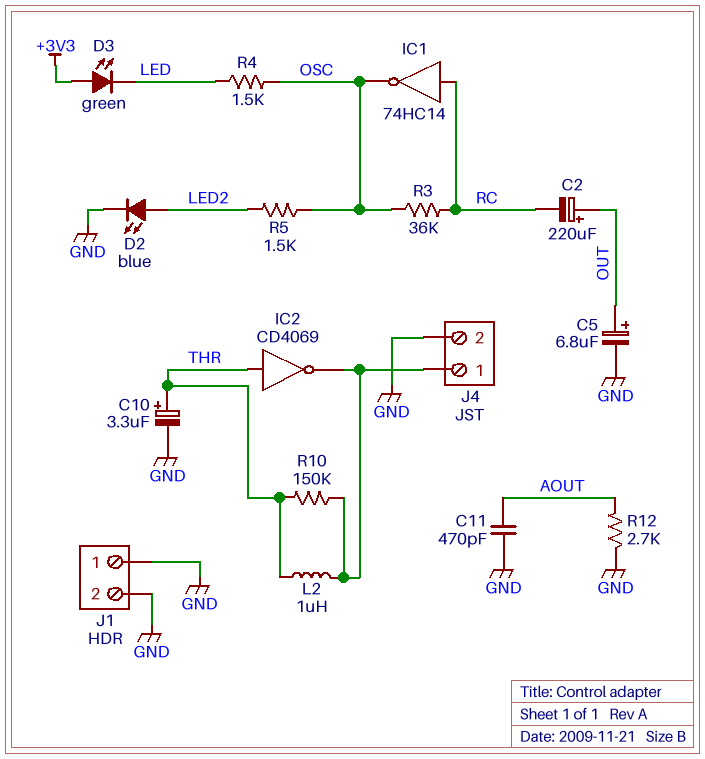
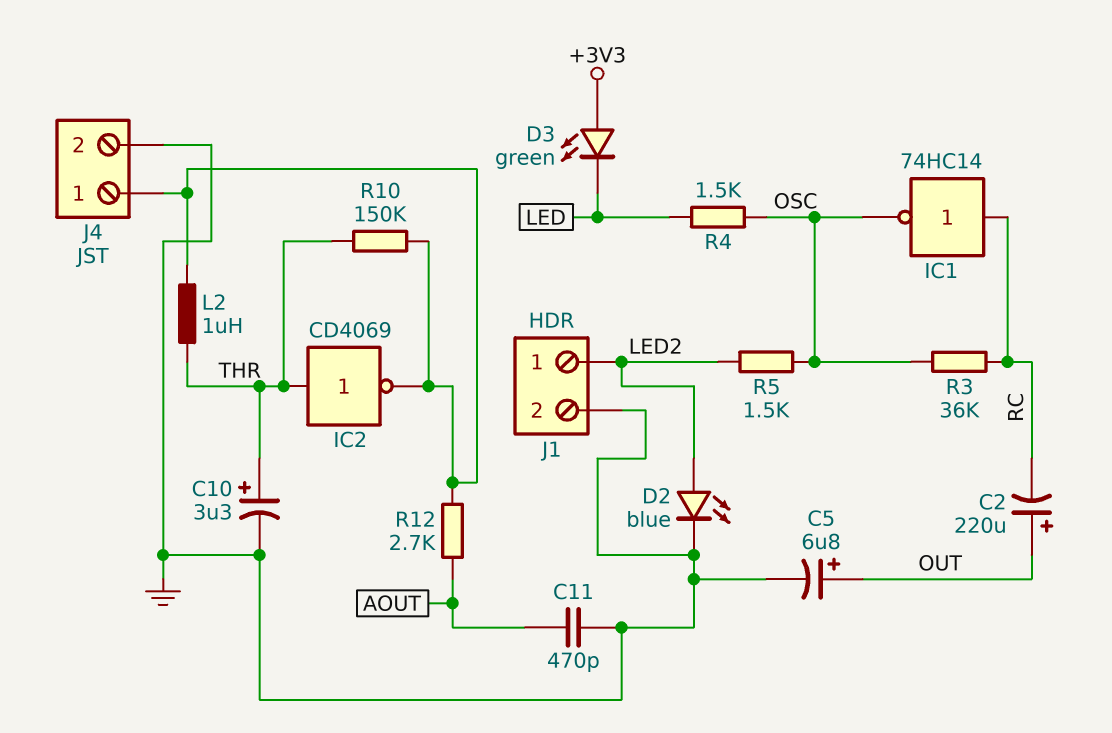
J1 pin 1: GND -> LED2
R12: 2.7k (AOUT, GND) -> 2.7k (AOUT, J4/1)

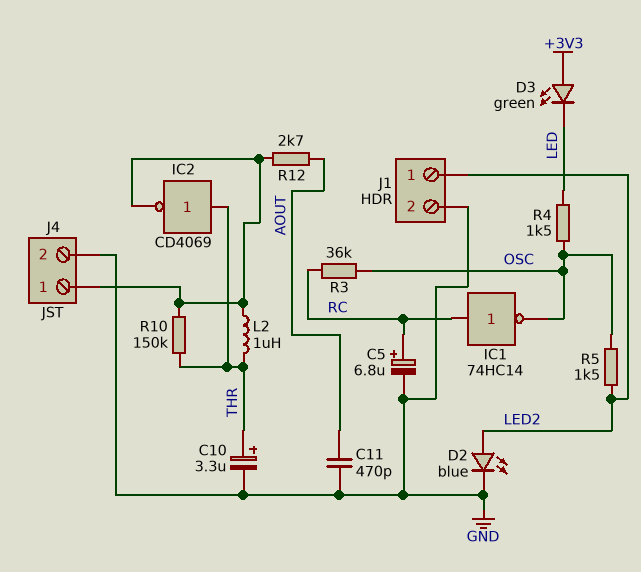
C2: 220uF (plus OUT, minus RC) -> none
C5: 6.8uF (plus OUT, minus GND) -> 6.8uF (plus RC, minus GND)

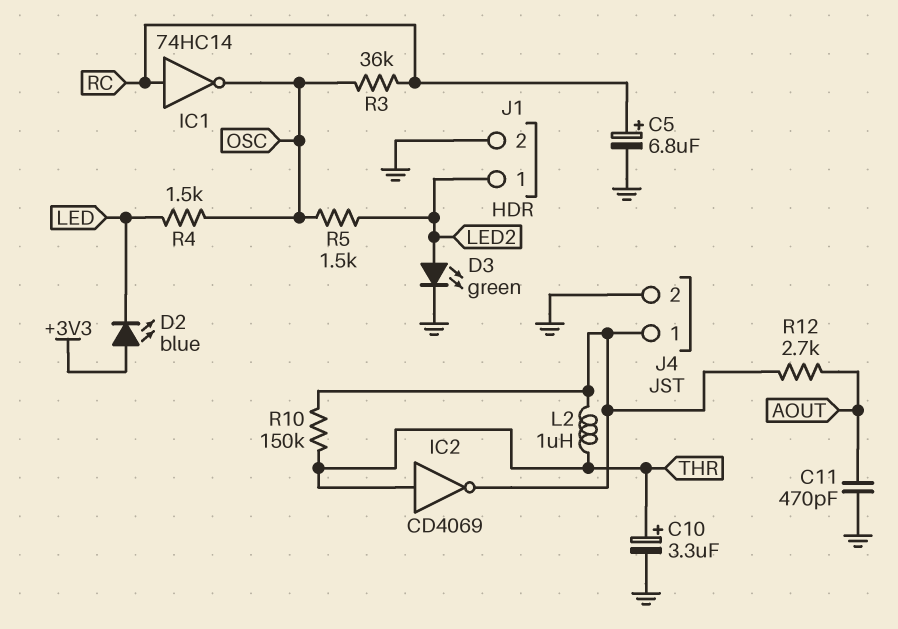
D2: LED blue (A LED2, K GND) -> LED blue (A +3V3, K LED)
D3: LED green (A +3V3, K LED) -> LED green (A LED2, K GND)

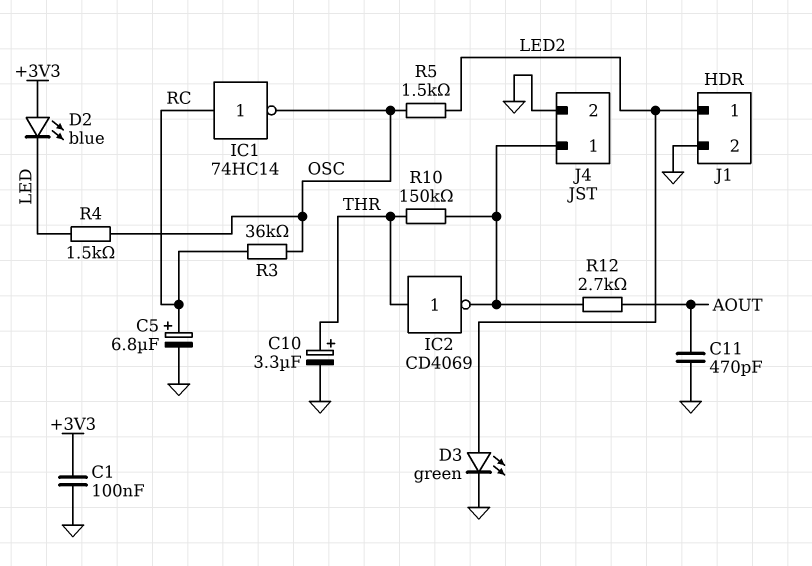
C1: none -> 100nF (+3V3, GND)
L2: 1uH (J4/1, THR) -> none

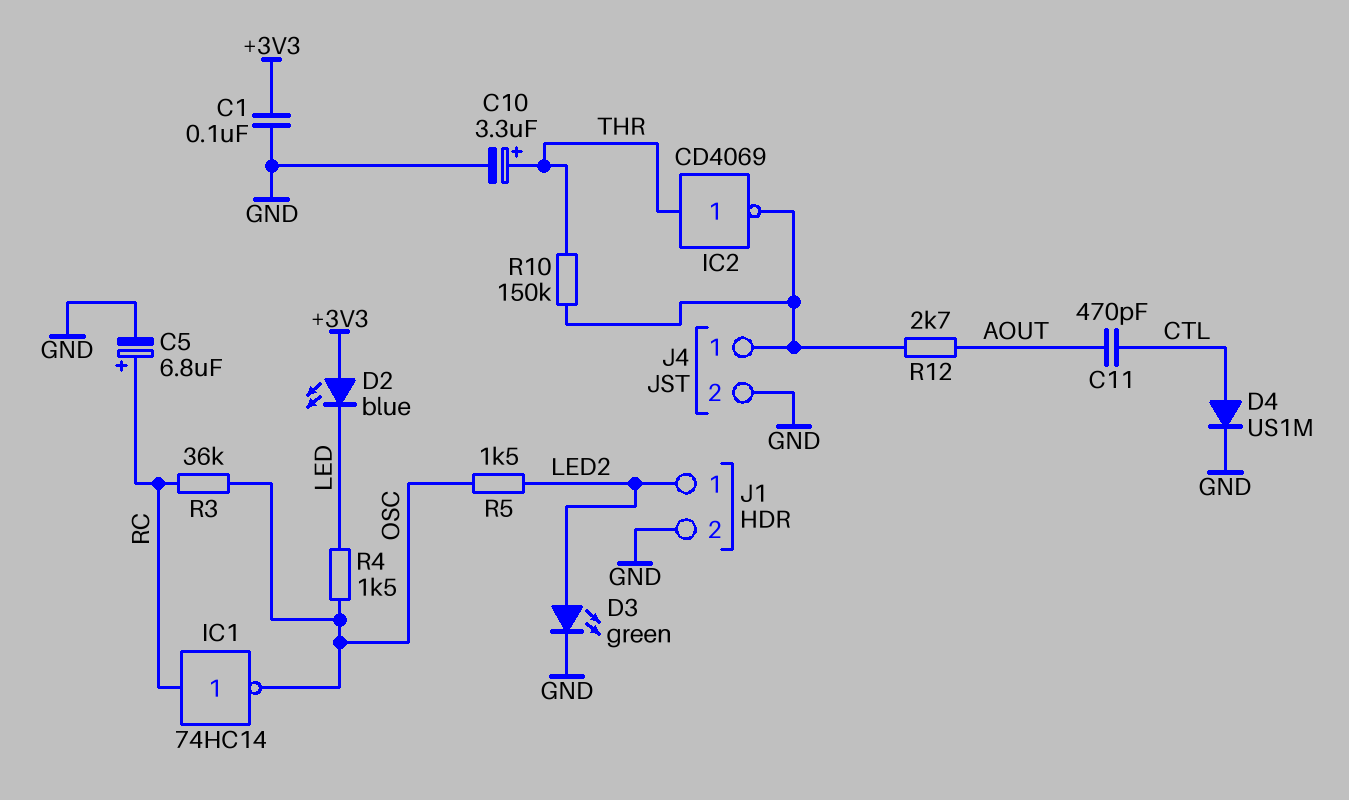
C11: 470pF (AOUT, GND) -> 470pF (AOUT, CTL)
D4: none -> diode US1M (A CTL, K GND)

